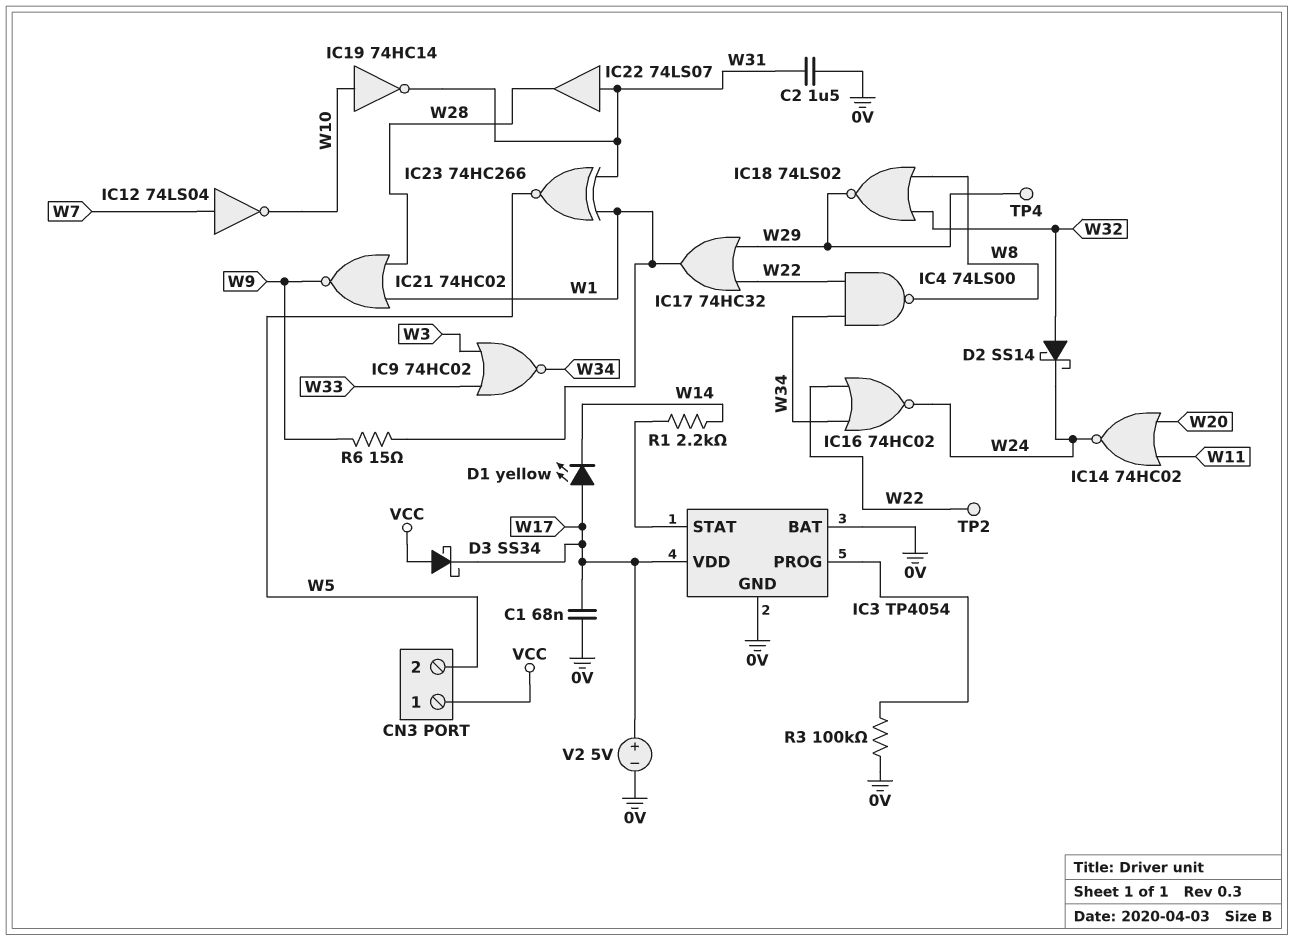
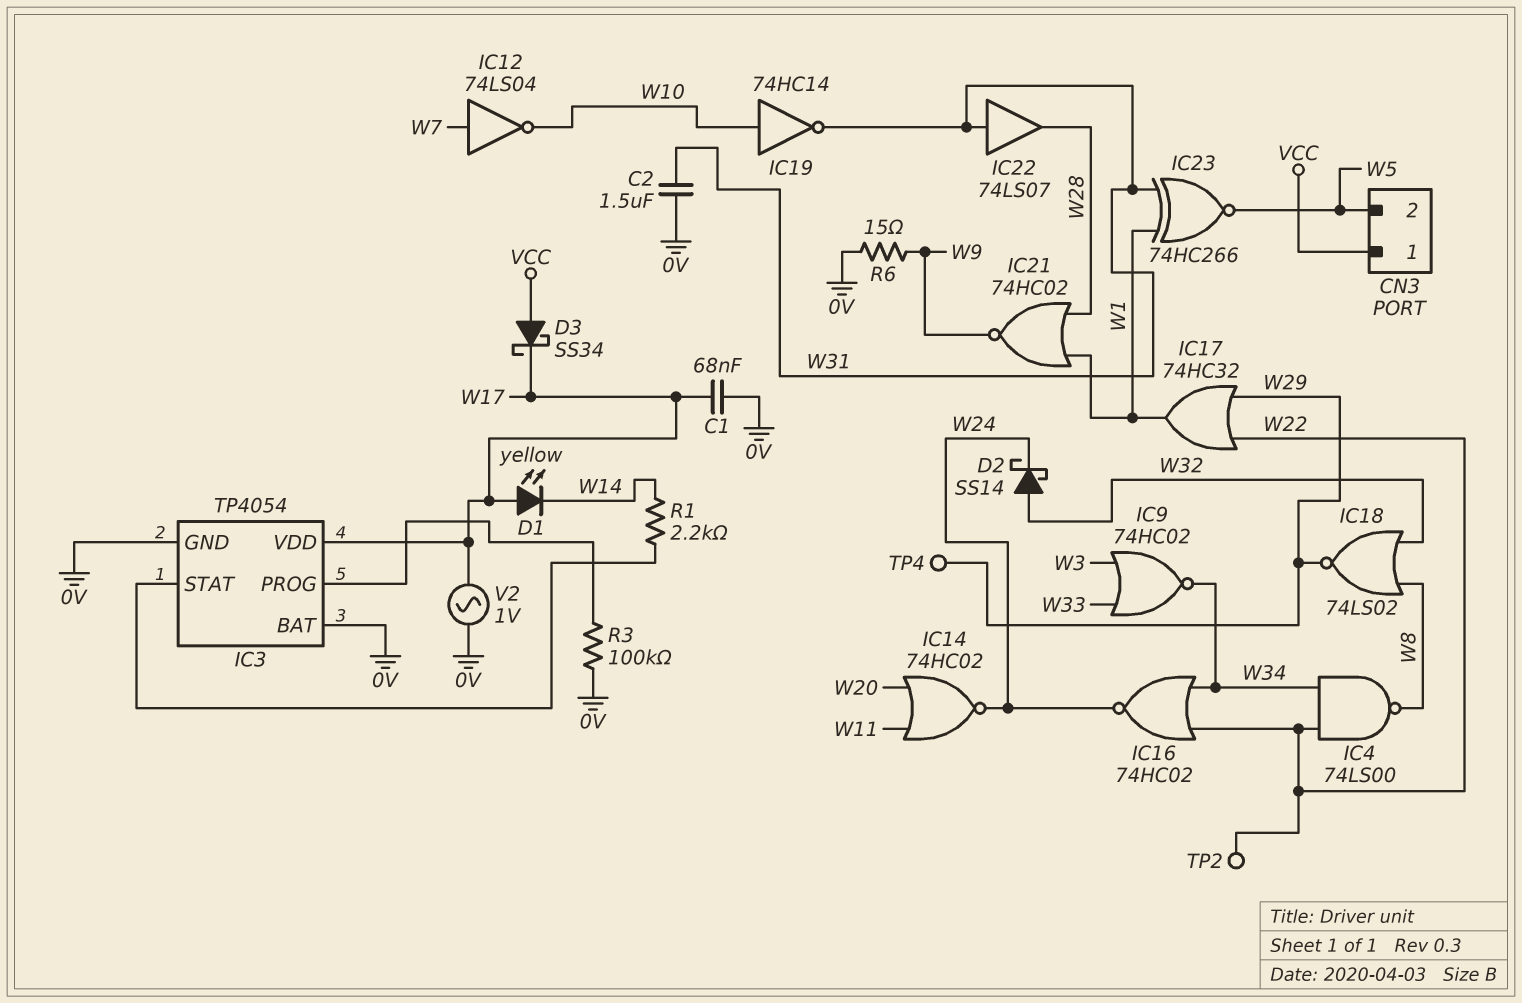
R6: 15 (W1, W9) -> 15 (0V, W9)
V2: 5V (plus W17, minus 0V) -> AC 1V (0V, W17)

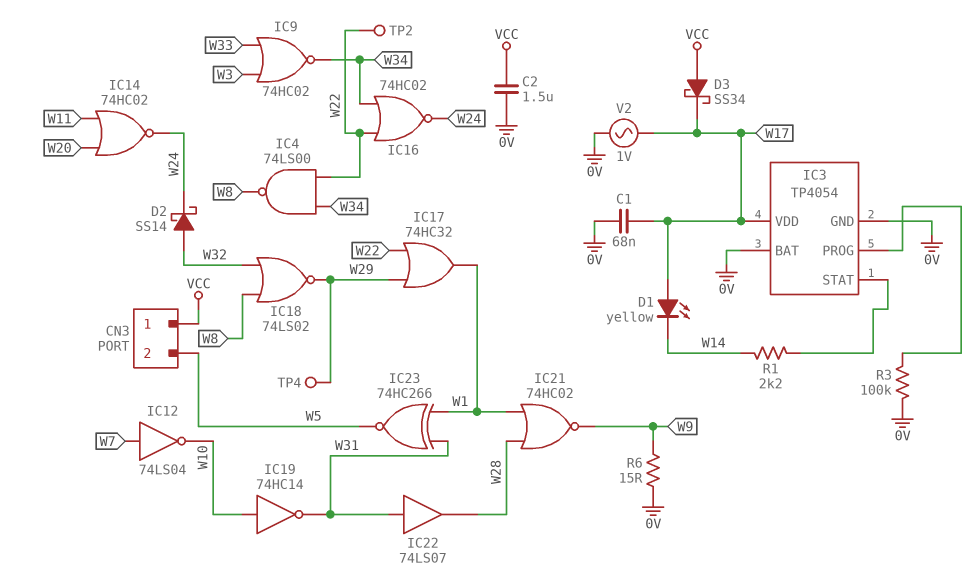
C2: 1.5uF (0V, W31) -> 1.5uF (0V, VCC)

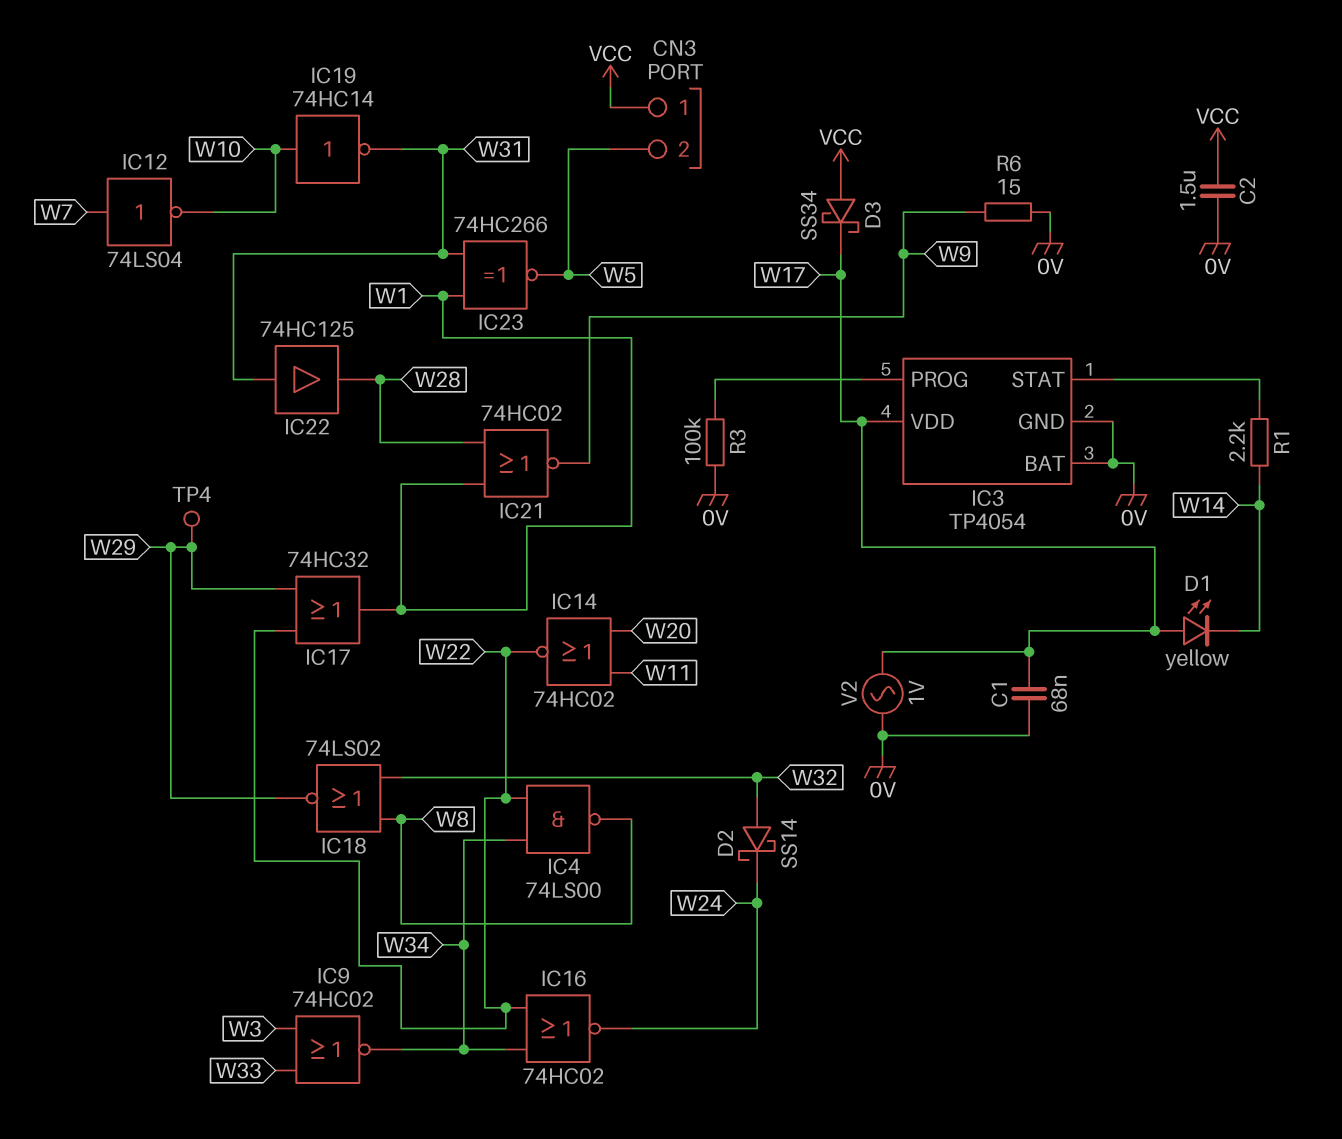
IC14: NOR 74HC02 (in W11, in W20, out W24) -> NOR 74HC02 (in W11, in W20, out W22)
IC22: buffer 74LS07 (in W31, out W28) -> buffer 74HC125 (in W31, out W28)
TP2: test point (W22) -> none

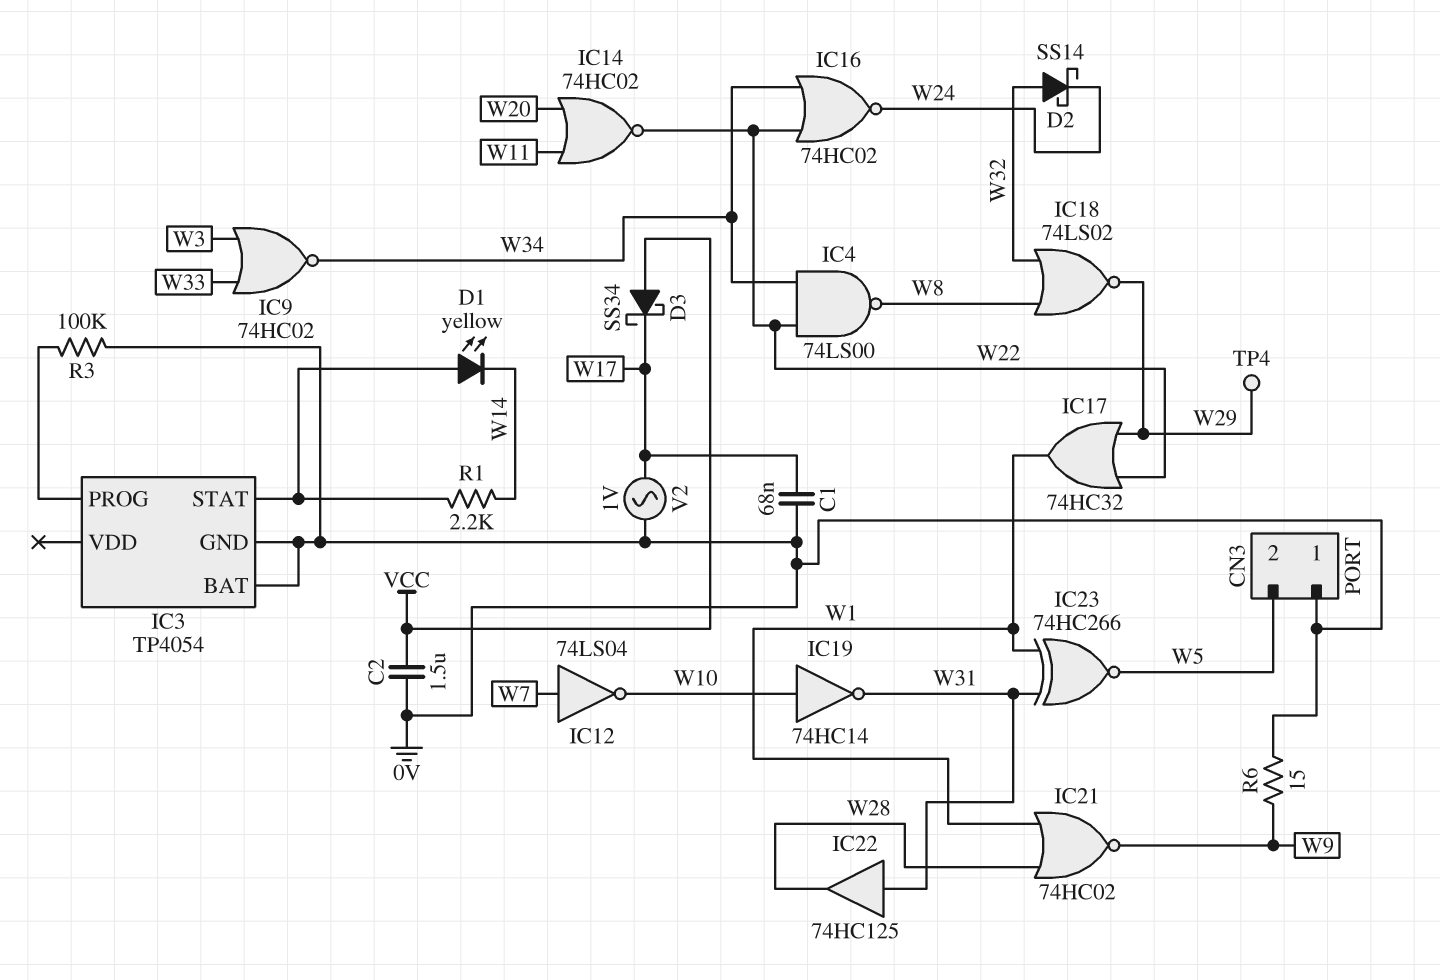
CN3 pin 1: VCC -> 0V
D1: LED yellow (A W17, K W14) -> LED yellow (A IC3/STAT, K W14)
IC3 pin VDD: W17 -> none

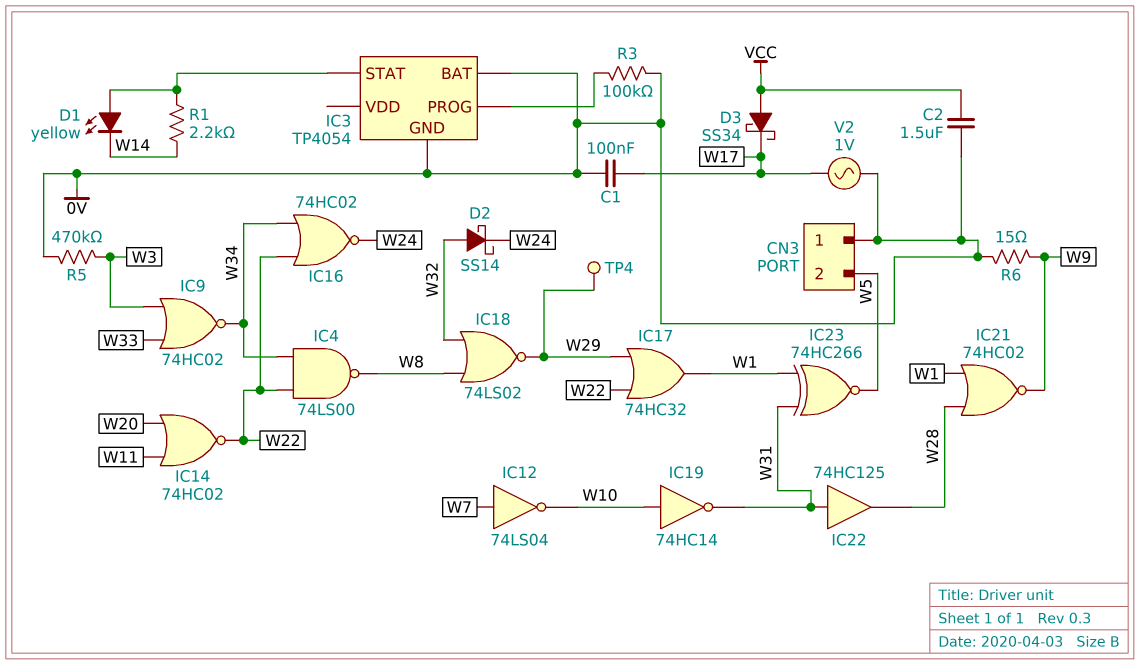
C1: 68nF (0V, W17) -> 100nF (0V, W17)
R5: none -> 470k (0V, W3)

